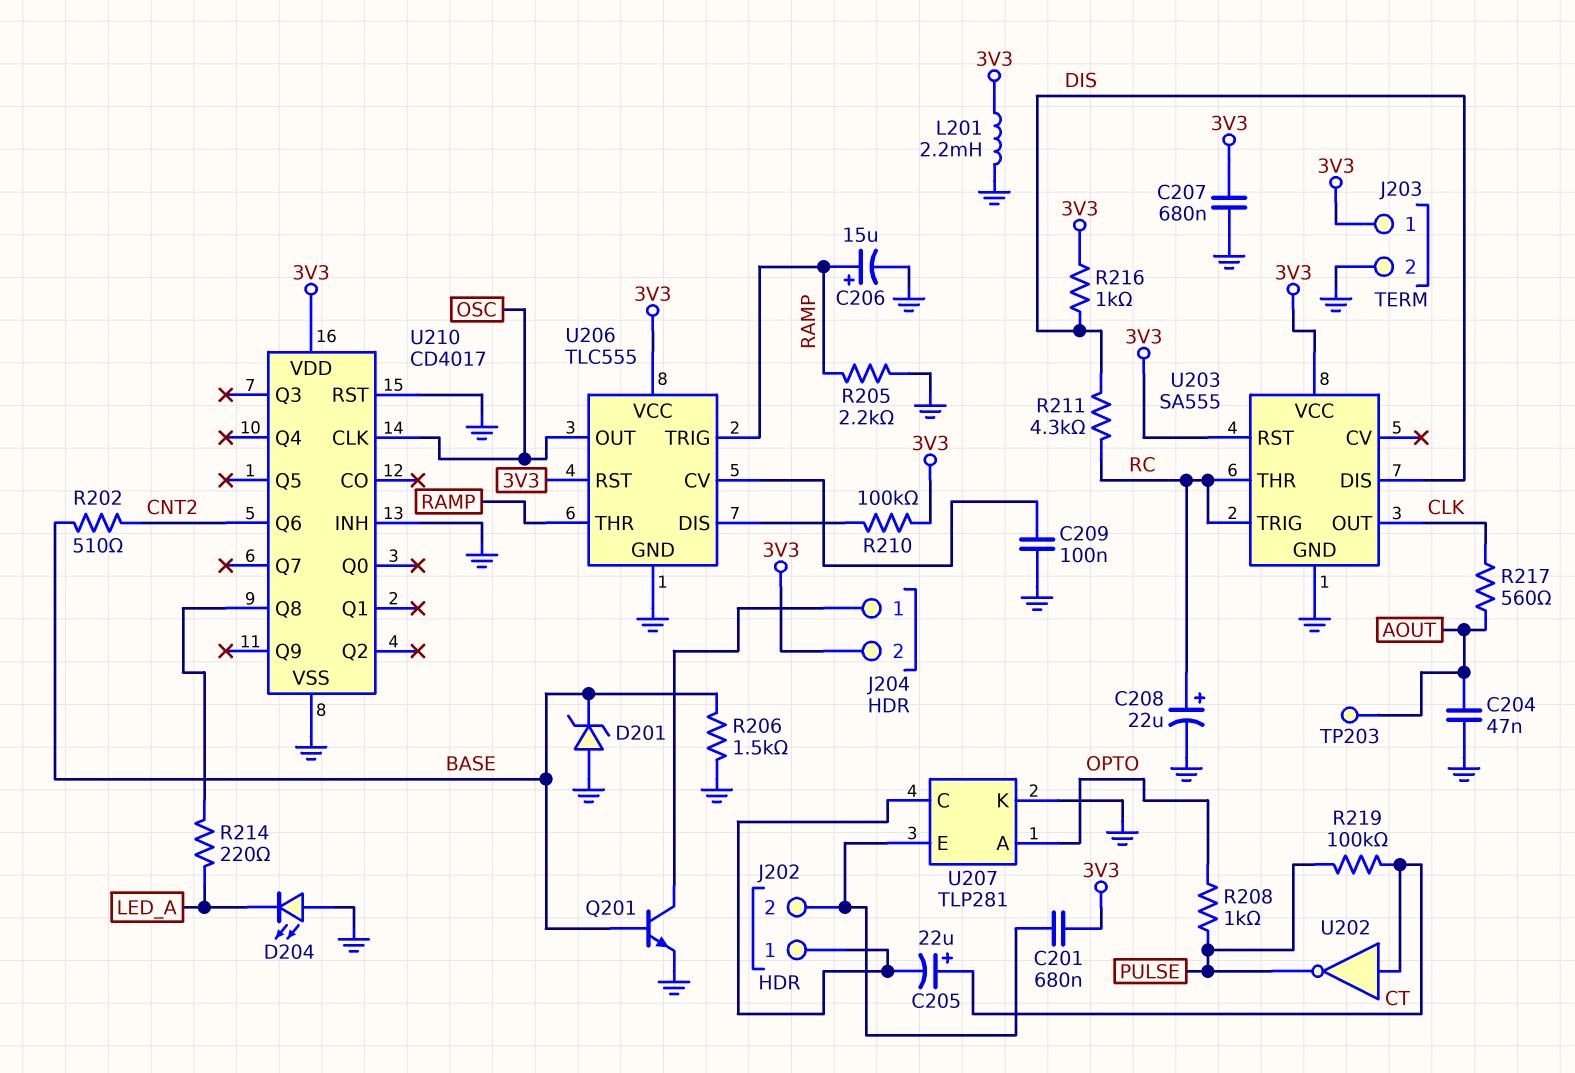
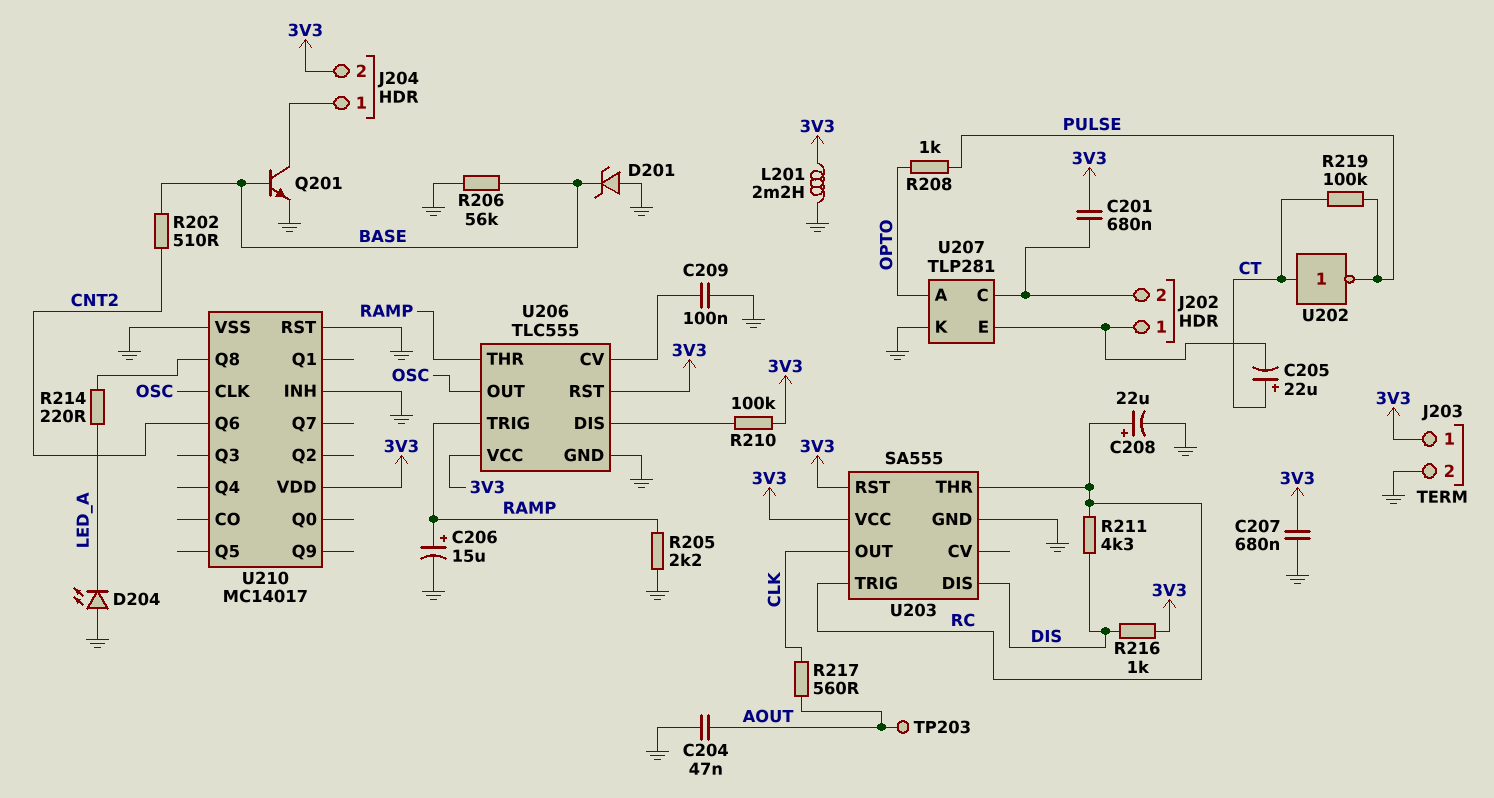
R206: 1.5k (BASE, GND) -> 56k (BASE, GND)
U207 pin C: J202/1 -> J202/2
U207 pin E: J202/2 -> J202/1
U210: CD4017 -> MC14017

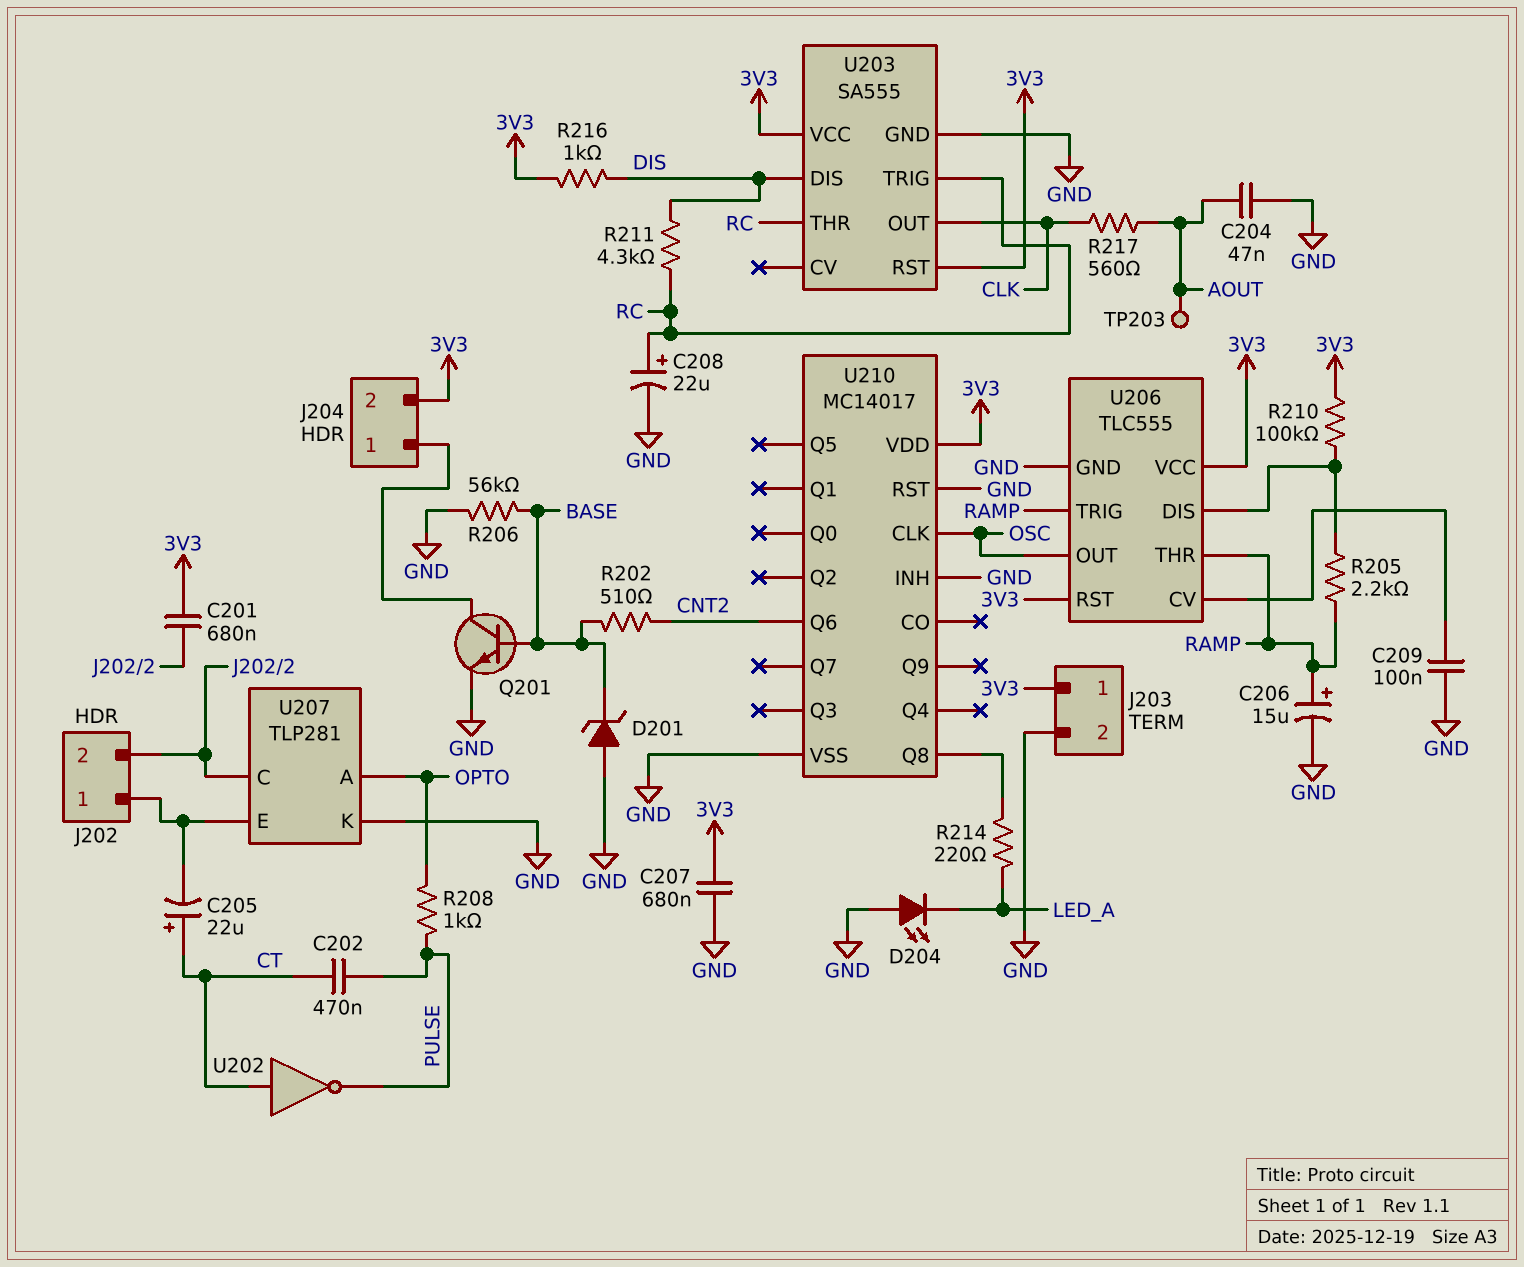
C202: none -> 470nF (CT, PULSE)
L201: 2.2mH (3V3, GND) -> none
R205: 2.2k (GND, RAMP) -> 2.2k (RAMP, U206/DIS)
R219: 100k (CT, PULSE) -> none

